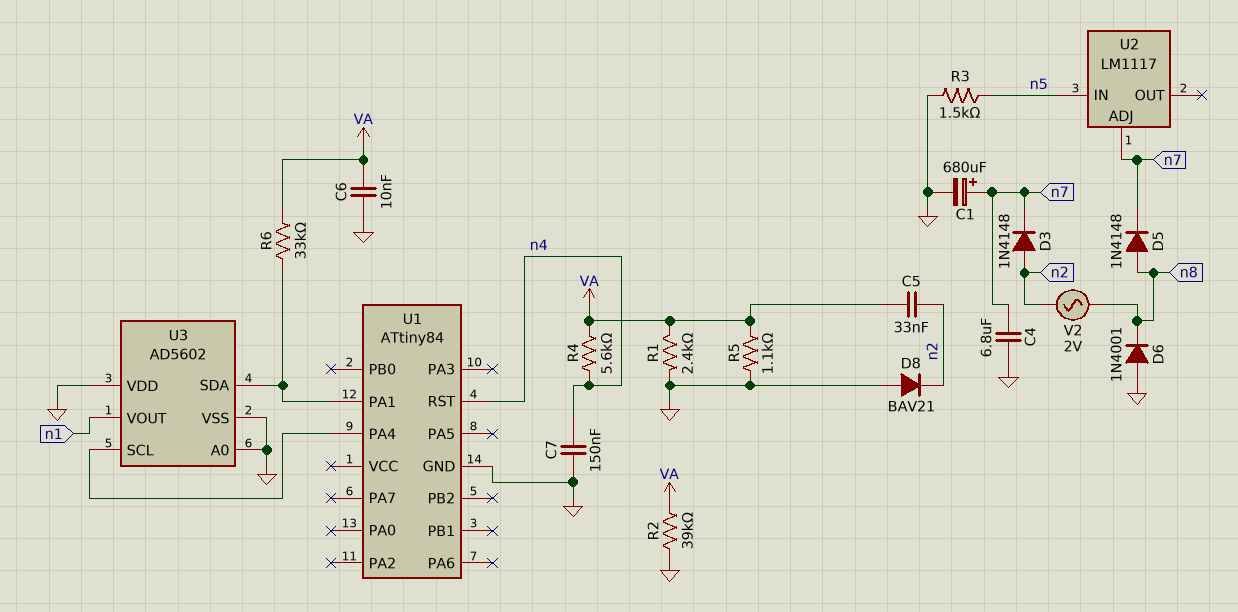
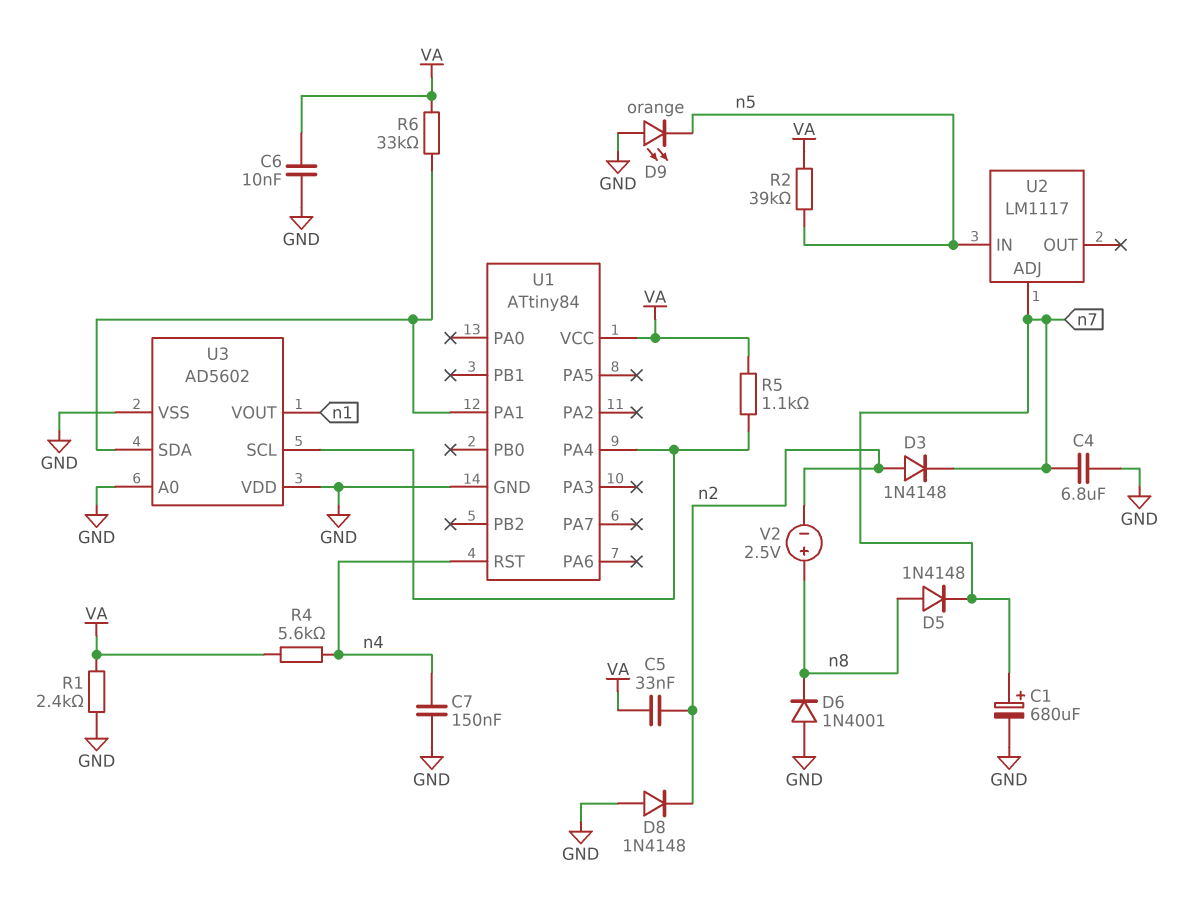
D8: diode BAV21 (A GND, K n2) -> diode 1N4148 (A GND, K n2)
D9: none -> LED orange (A GND, K n5)
R2: 39k (GND, VA) -> 39k (VA, n5)
R3: 1.5k (GND, n5) -> none
R5: 1.1k (GND, VA) -> 1.1k (U1/PA4, VA)
U1 pin VCC: none -> VA
V2: AC 2V (n2, n8) -> 2.5V (plus n8, minus n2)

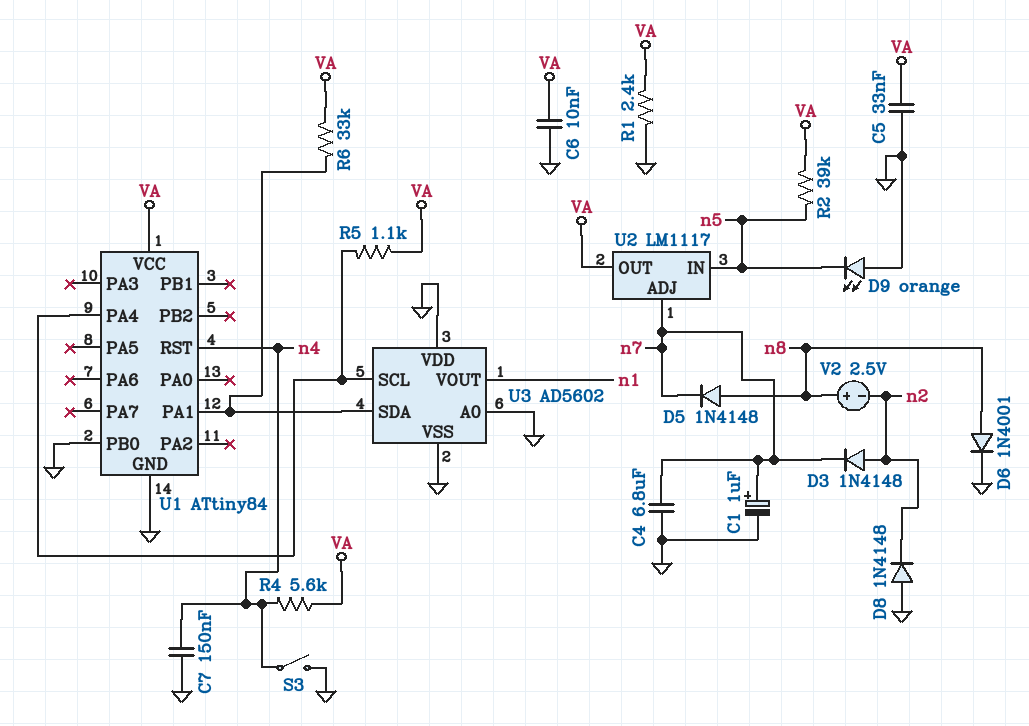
C1: 680uF (plus n7, minus GND) -> 1uF (plus n7, minus GND)
C5: 33nF (VA, n2) -> 33nF (GND, VA)
D6: diode 1N4001 (A GND, K n8) -> diode 1N4001 (A n8, K GND)
S3: none -> switch (GND, n4)
U1 pin PB0: none -> GND
U2 pin OUT: none -> VA

